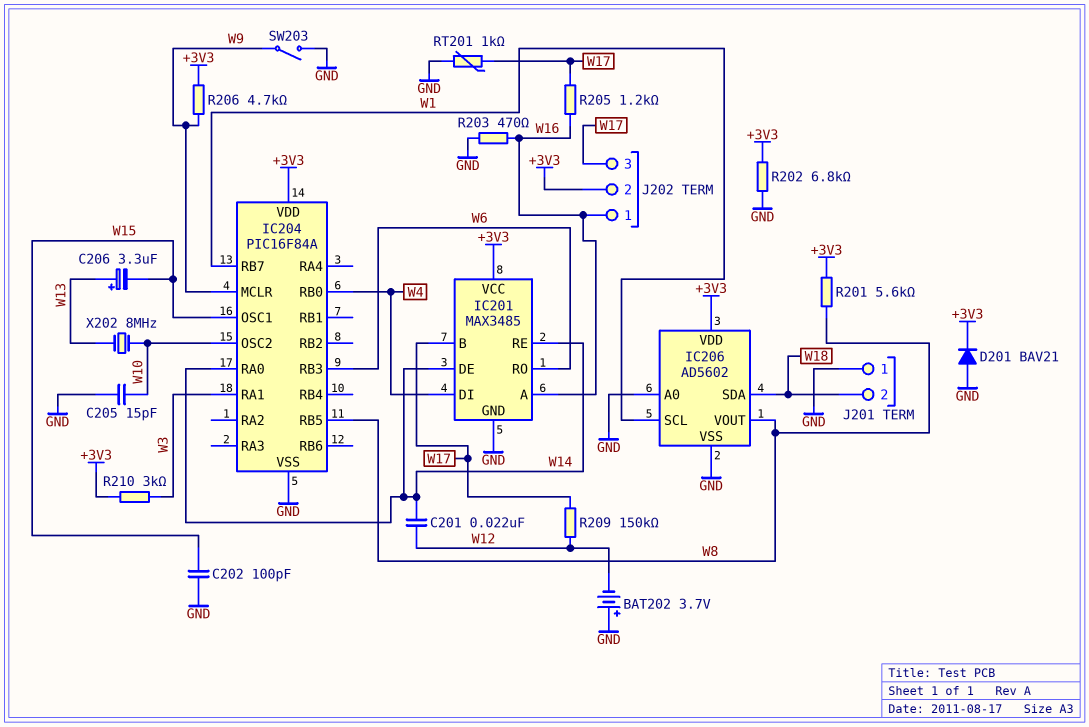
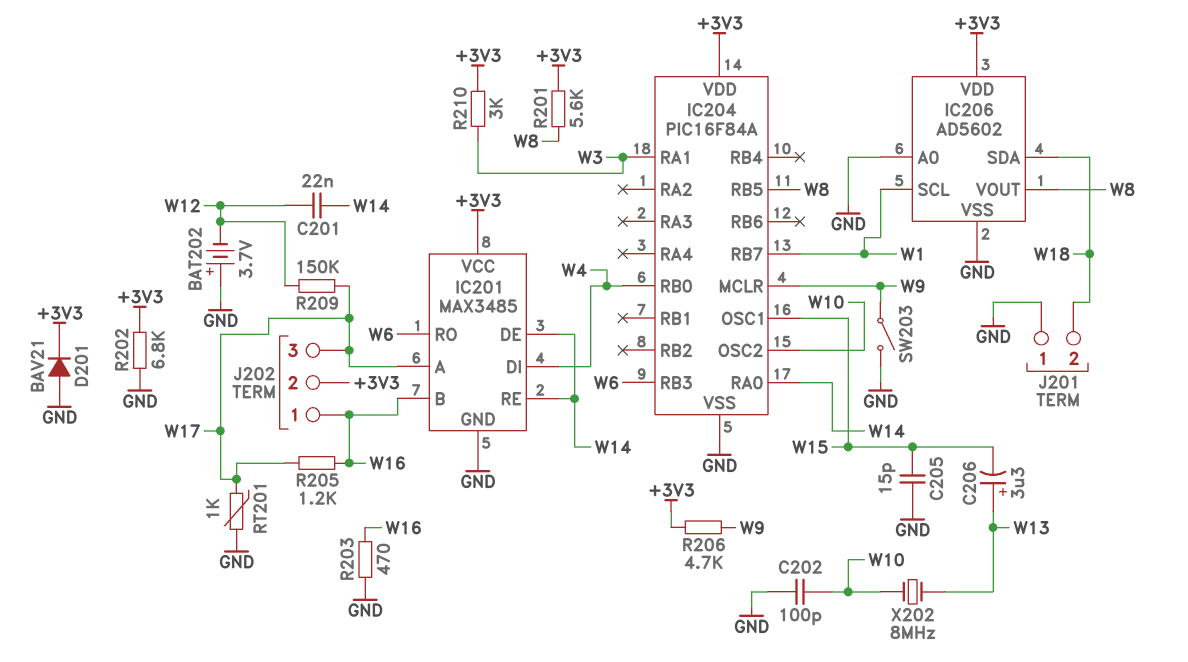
C202: 100pF (GND, W15) -> 100pF (GND, W10)
C205: 15pF (GND, W10) -> 15pF (GND, W15)
IC201 pin A: W16 -> W17
IC201 pin B: W17 -> W16

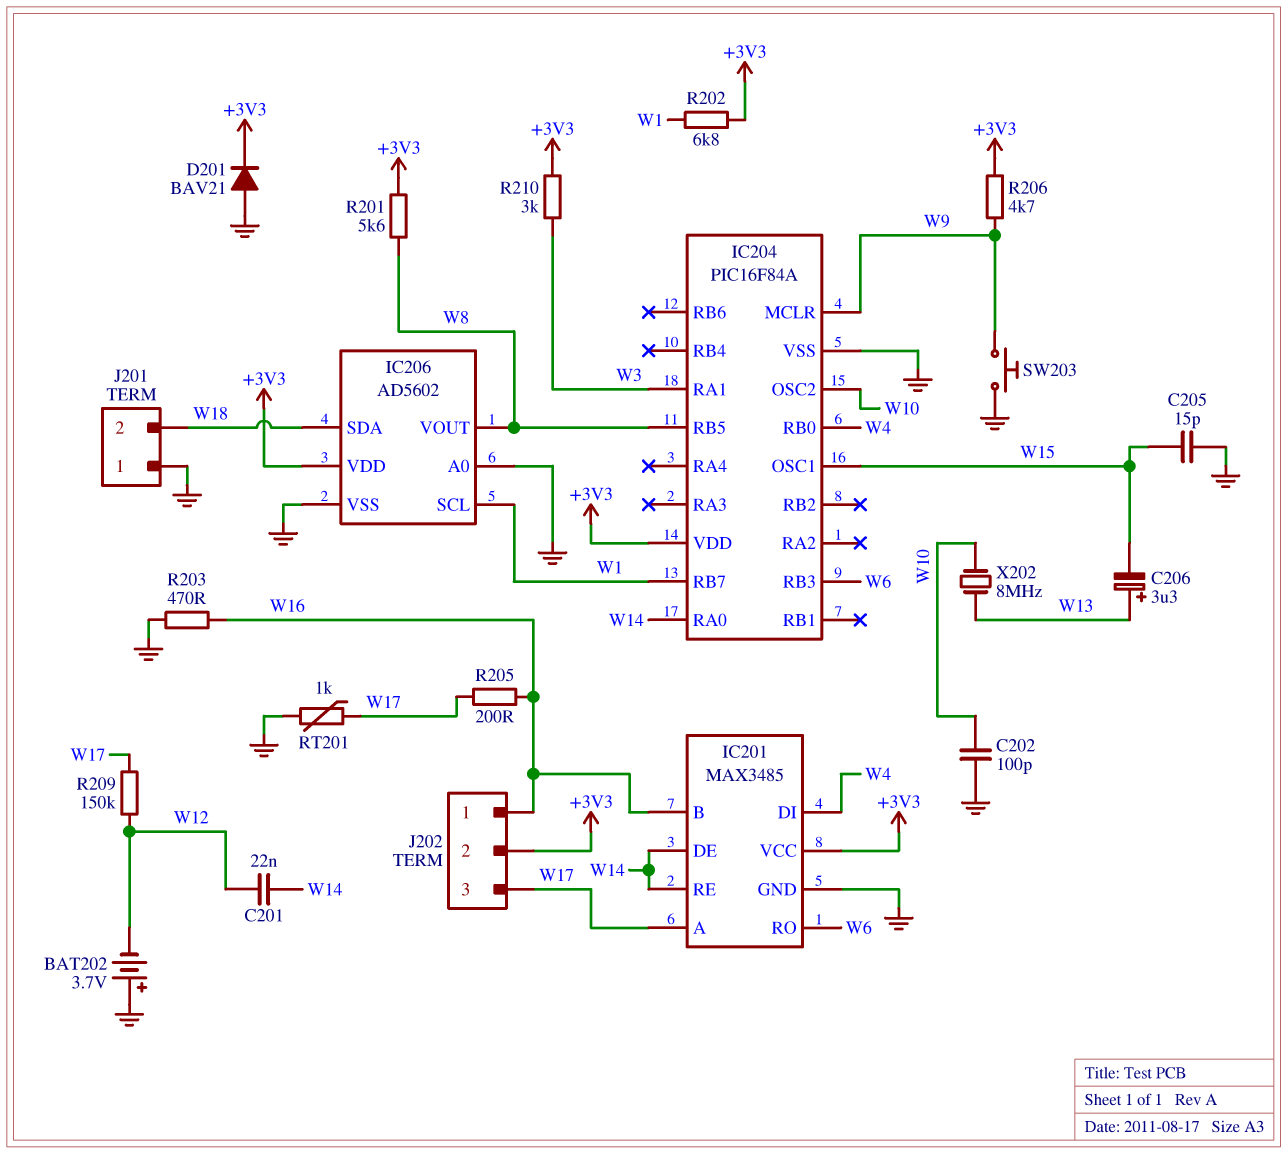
R202: 6.8k (+3V3, GND) -> 6.8k (+3V3, W1)
R205: 1.2k (W16, W17) -> 200 (W16, W17)
SW203: switch (GND, W9) -> button (GND, W9)

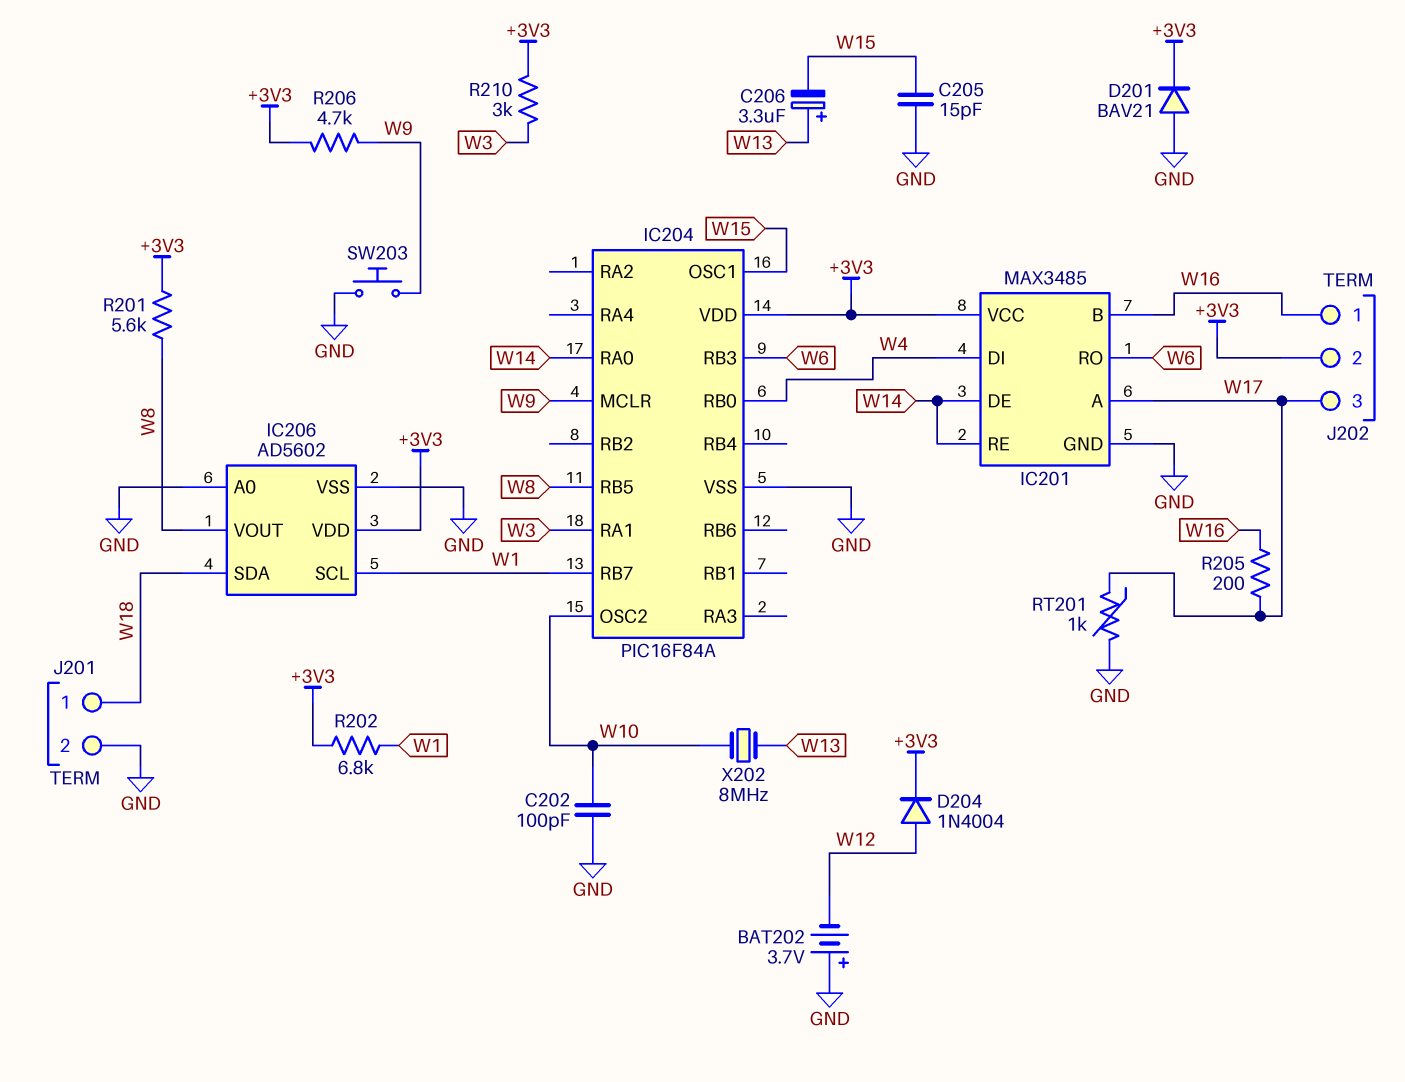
C201: 22nF (W12, W14) -> none
D204: none -> diode 1N4004 (A W12, K +3V3)
J201 pin 1: GND -> W18
J201 pin 2: W18 -> GND
R203: 470 (GND, W16) -> none
R209: 150k (W12, W17) -> none

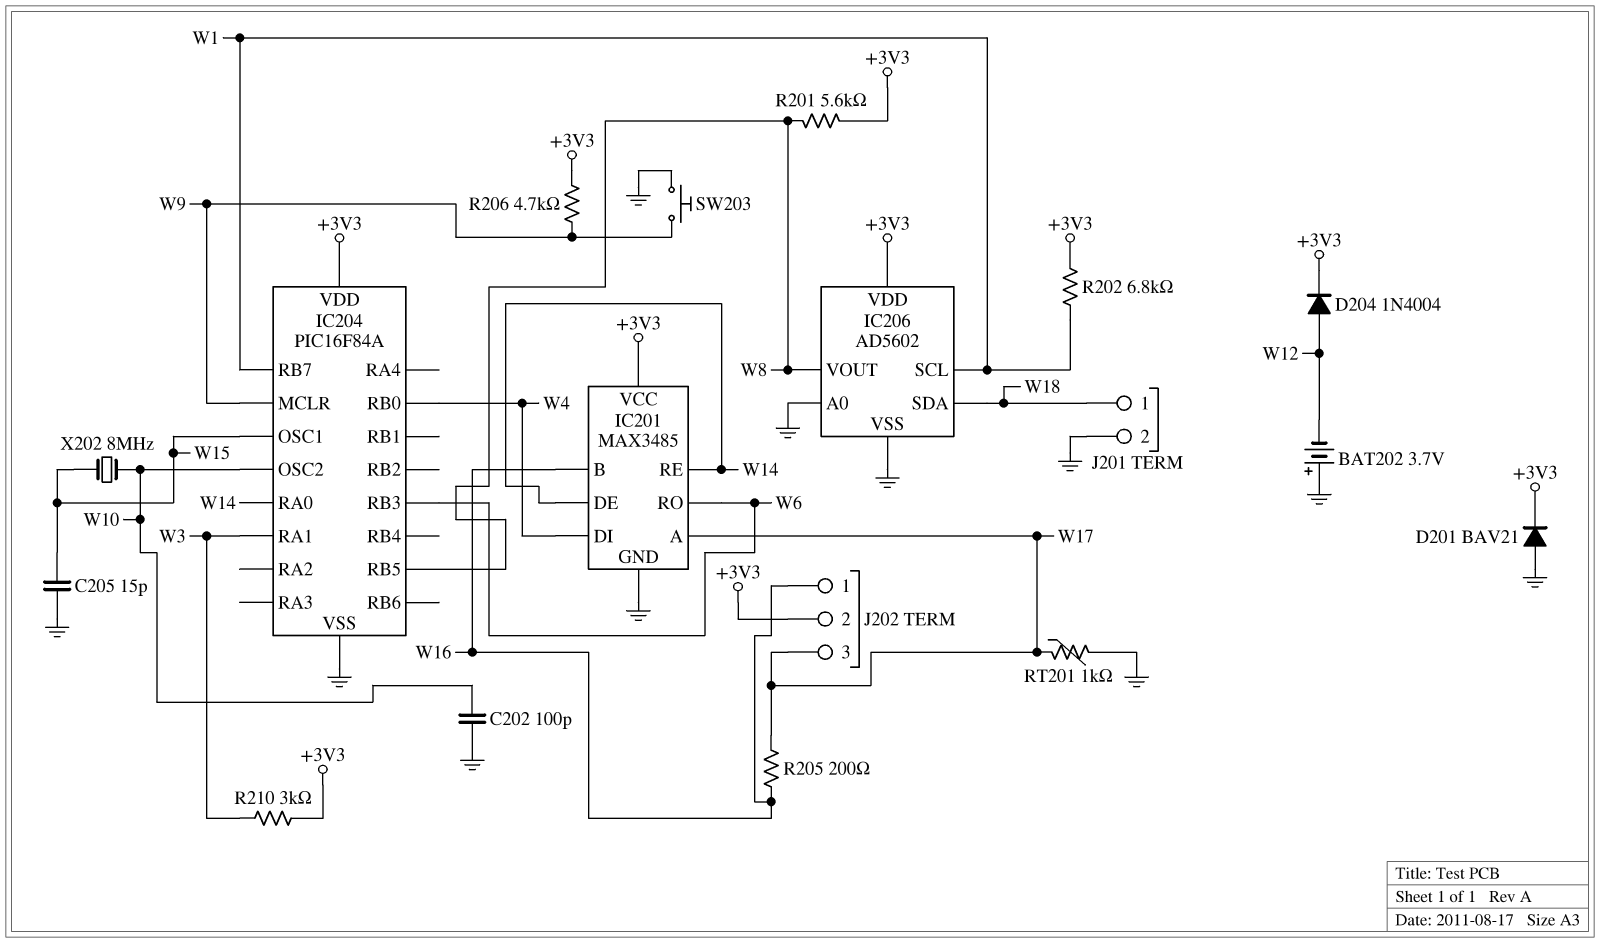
C206: 3.3uF (plus W13, minus W15) -> none
X202: 8MHz (W10, W13) -> 8MHz (W10, W15)

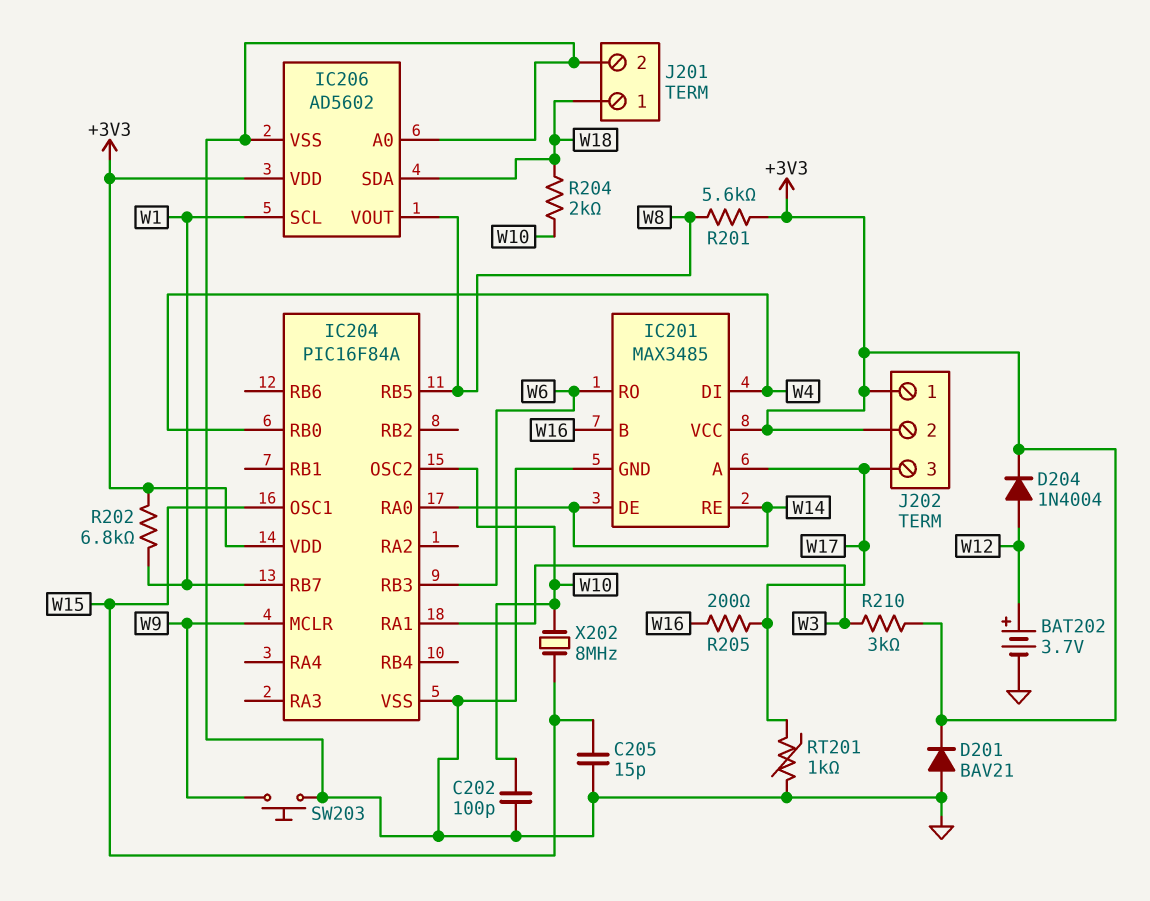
BAT202: 3.7V (plus GND, minus W12) -> 3.7V (plus W12, minus GND)
J202 pin 1: W16 -> +3V3
R204: none -> 2k (W10, W18)
R206: 4.7k (+3V3, W9) -> none

